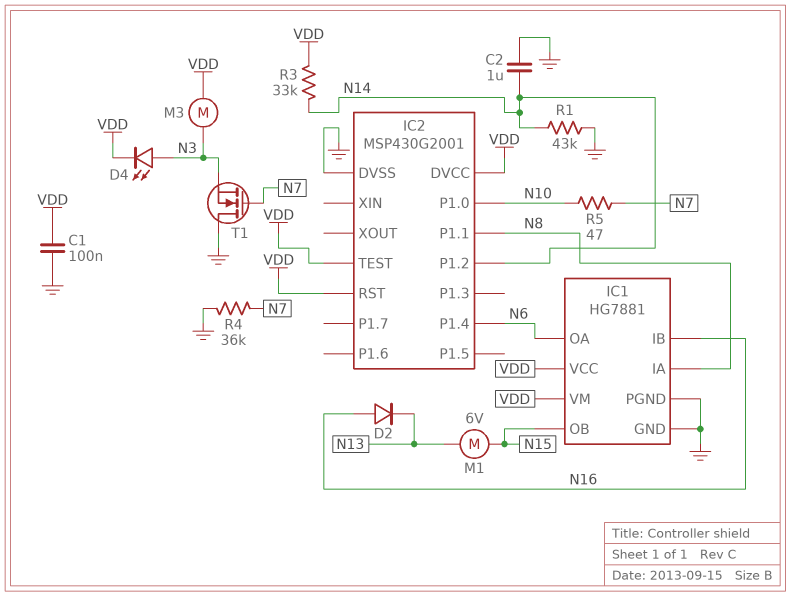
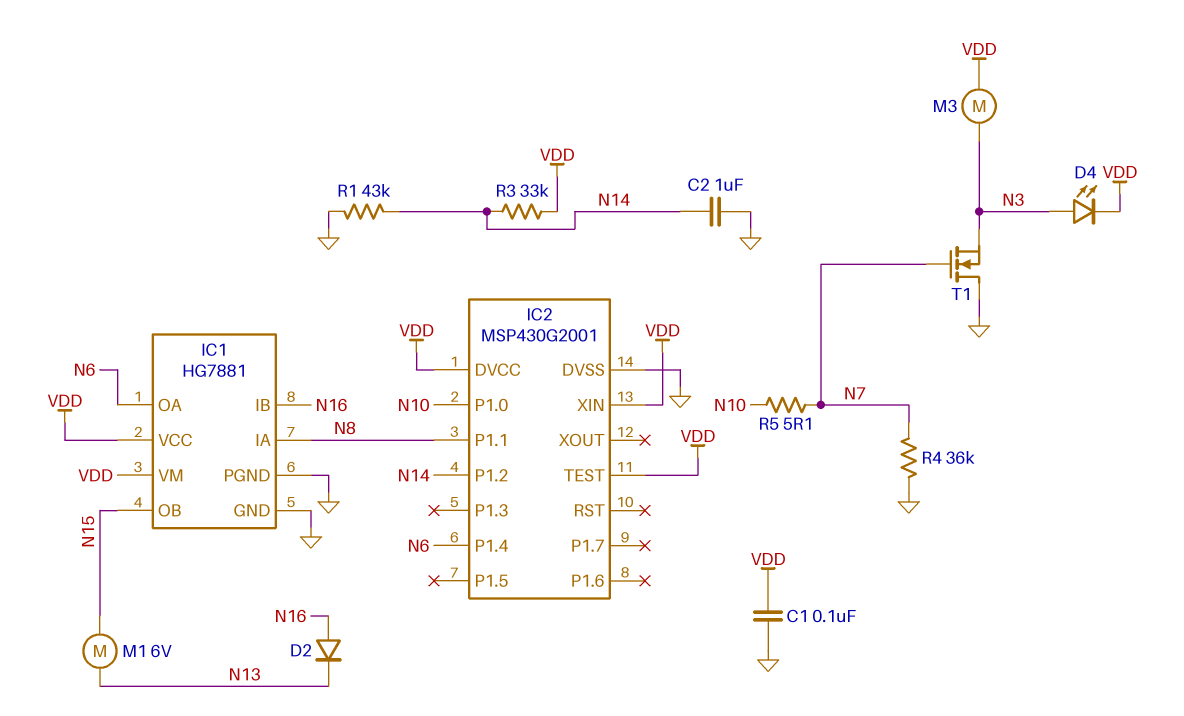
IC2 pin RST: VDD -> none
IC2 pin XIN: none -> VDD
R5: 47 (N7, N10) -> 5.1 (N7, N10)

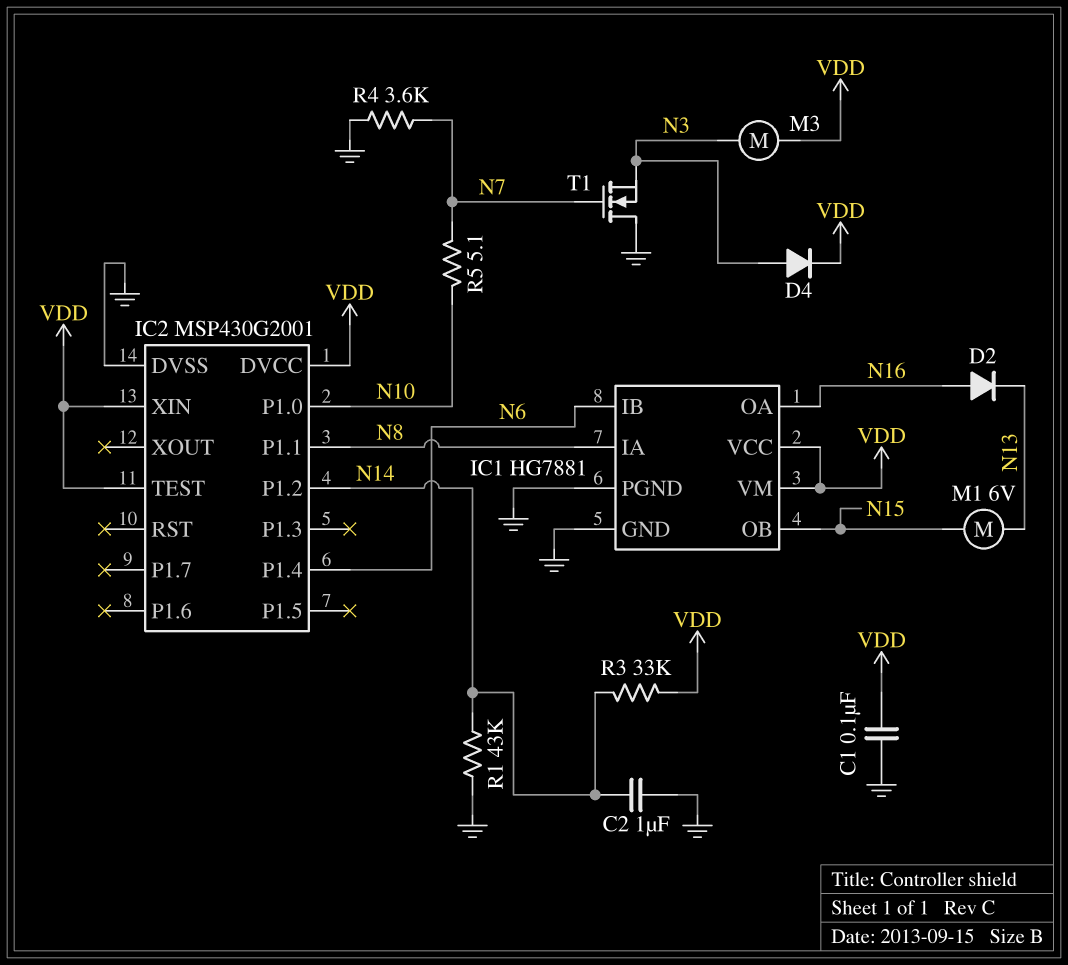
D4: LED (A N3, K VDD) -> diode (A N3, K VDD)
IC1 pin IB: N16 -> N6
IC1 pin OA: N6 -> N16
R4: 36k (GND, N7) -> 3.6k (GND, N7)

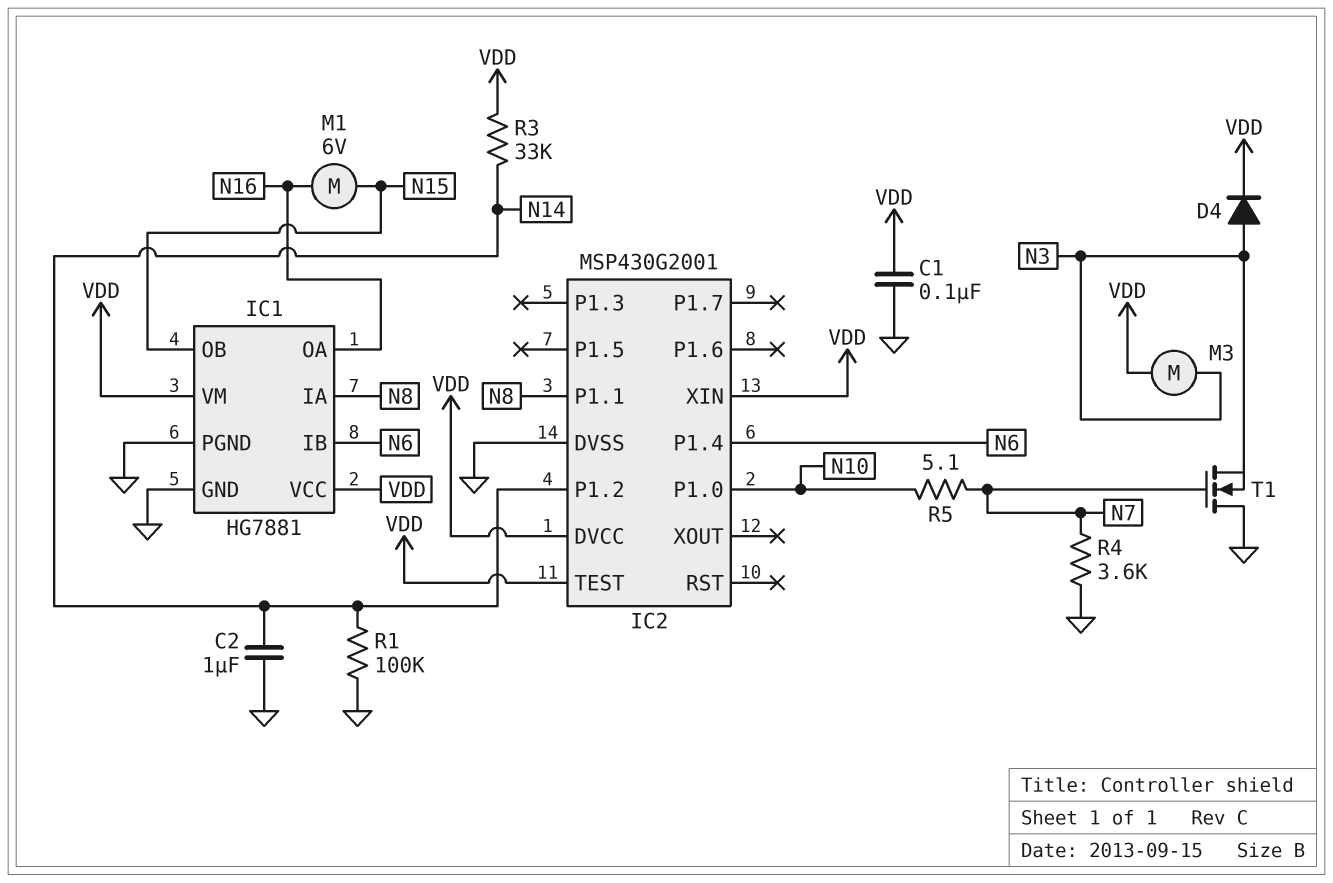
D2: diode (A N16, K N13) -> none
M1: motor 6V (N13, N15) -> motor 6V (N15, N16)
R1: 43k (GND, N14) -> 100k (GND, N14)

